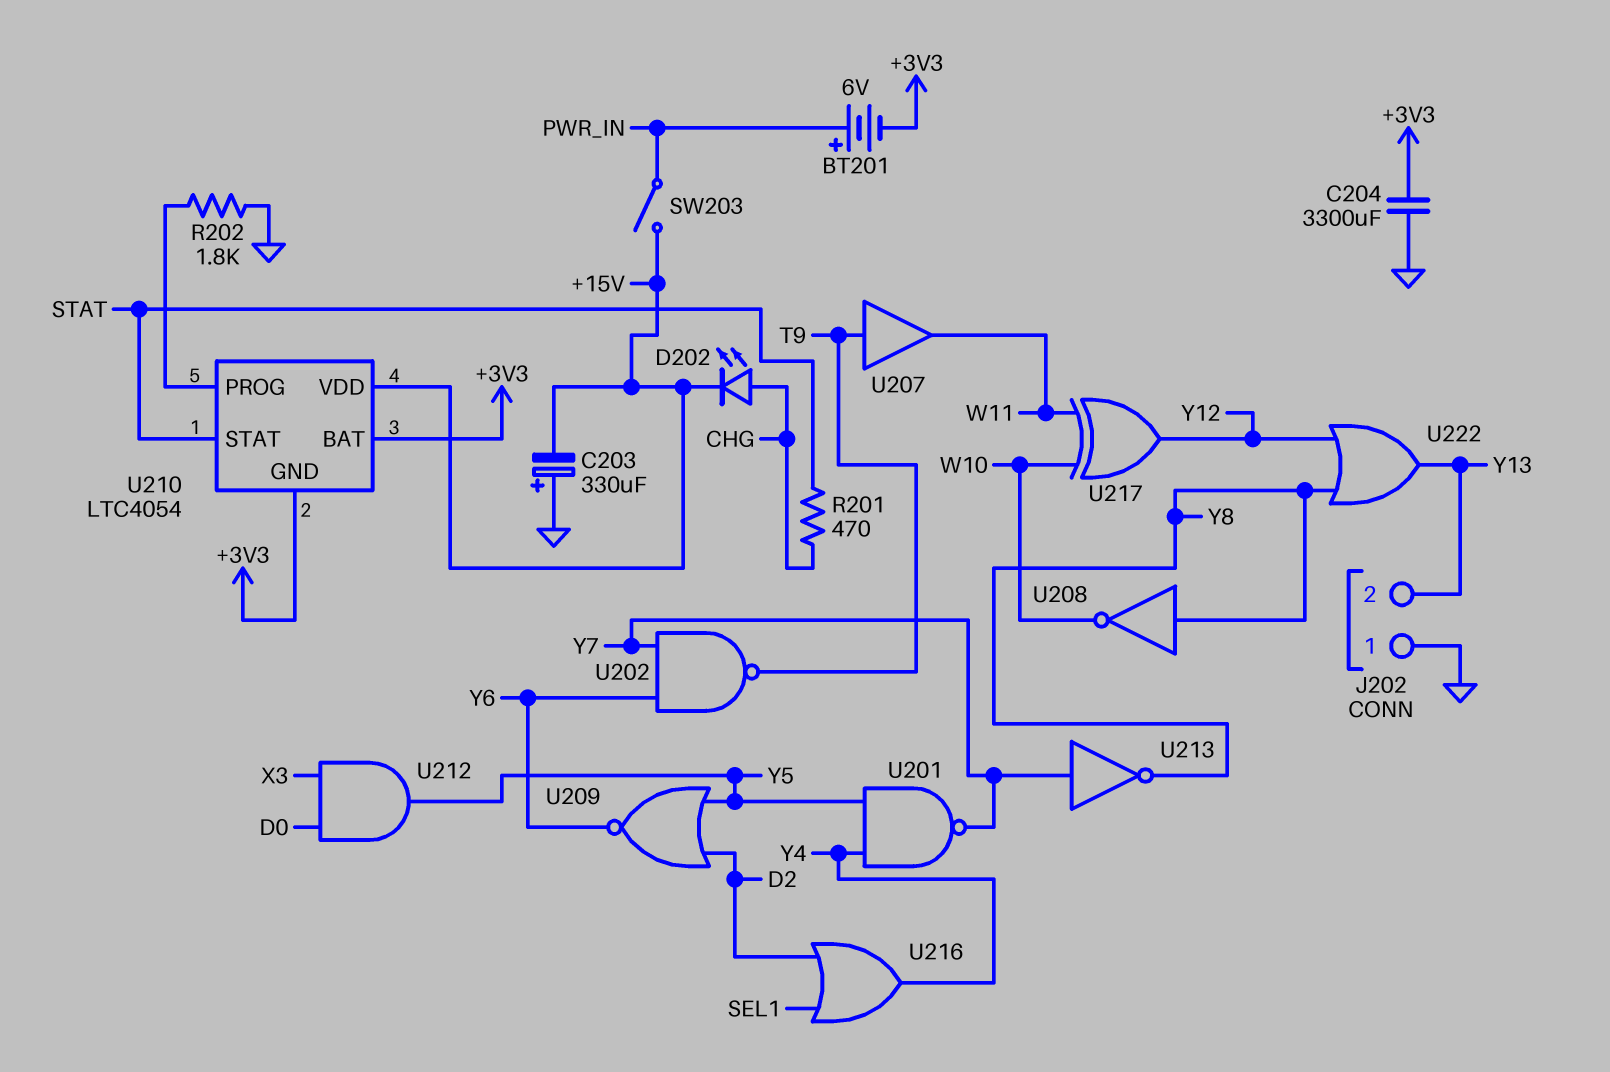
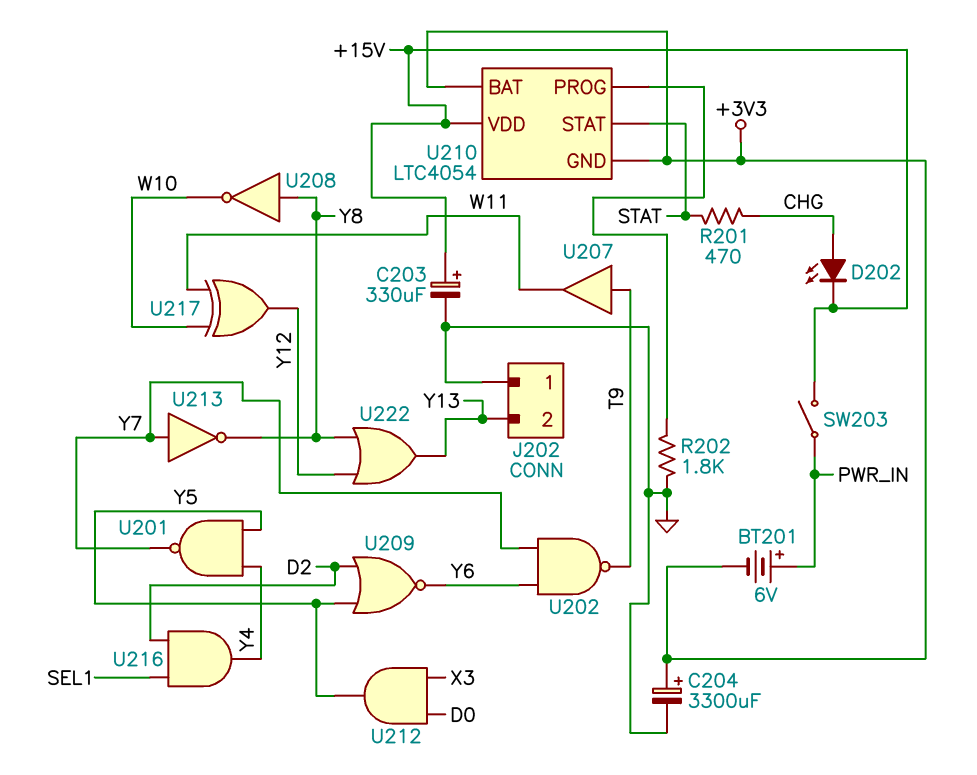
C203: 330uF (plus GND, minus +15V) -> 330uF (plus +15V, minus GND)
C204: 3300uF (+3V3, GND) -> 3300uF (plus +3V3, minus GND)
U216: OR (in D2, in SEL1, out Y4) -> AND (in D2, in SEL1, out Y4)

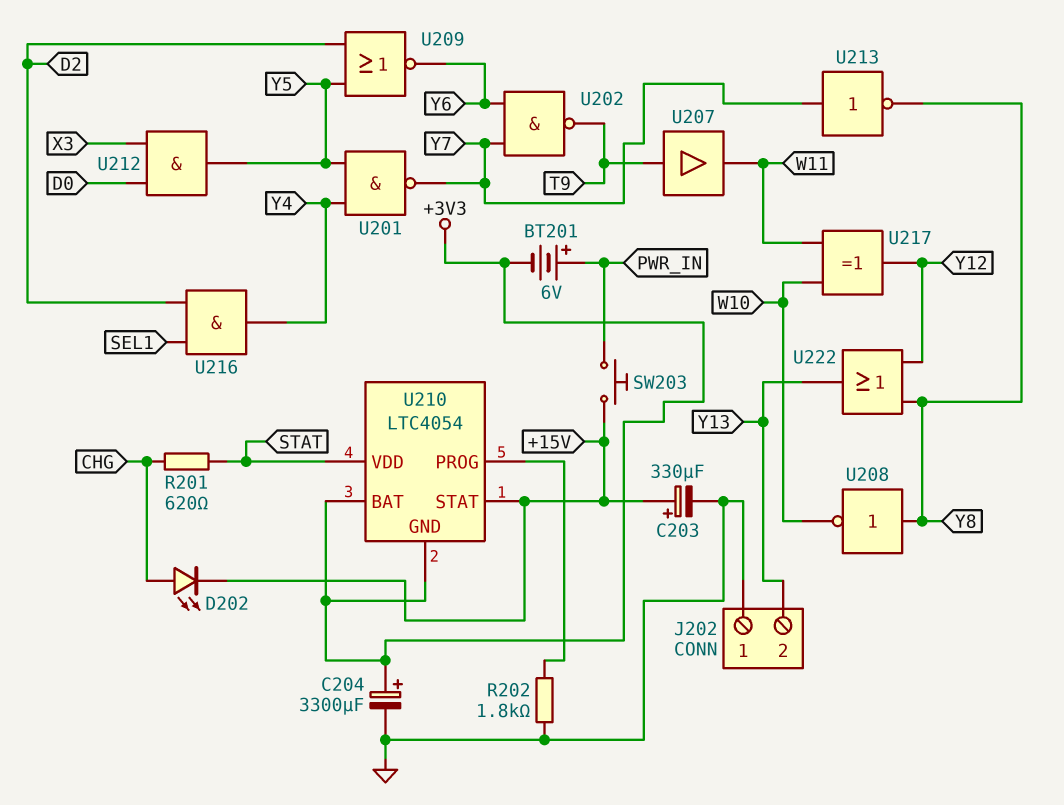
R201: 470 (CHG, STAT) -> 620 (CHG, STAT)
SW203: switch (+15V, PWR_IN) -> button (+15V, PWR_IN)
U210 pin STAT: STAT -> +15V
U210 pin VDD: +15V -> STAT

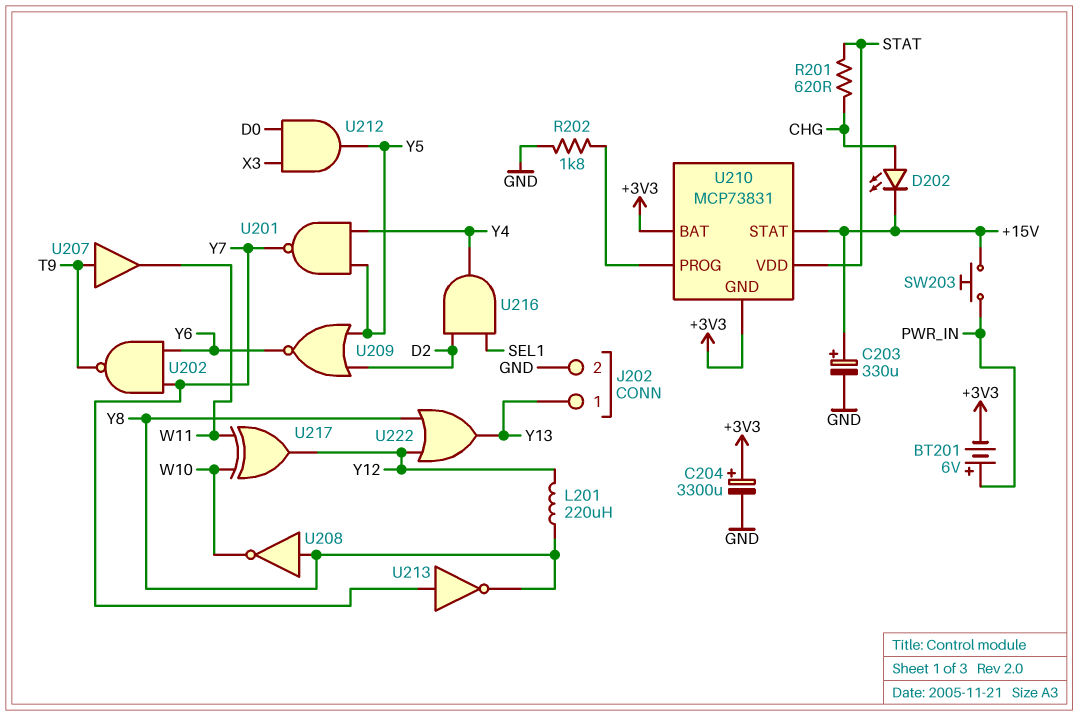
J202 pin 1: GND -> Y13
J202 pin 2: Y13 -> GND
L201: none -> 220uH (Y8, Y12)
U210: LTC4054 -> MCP73831

